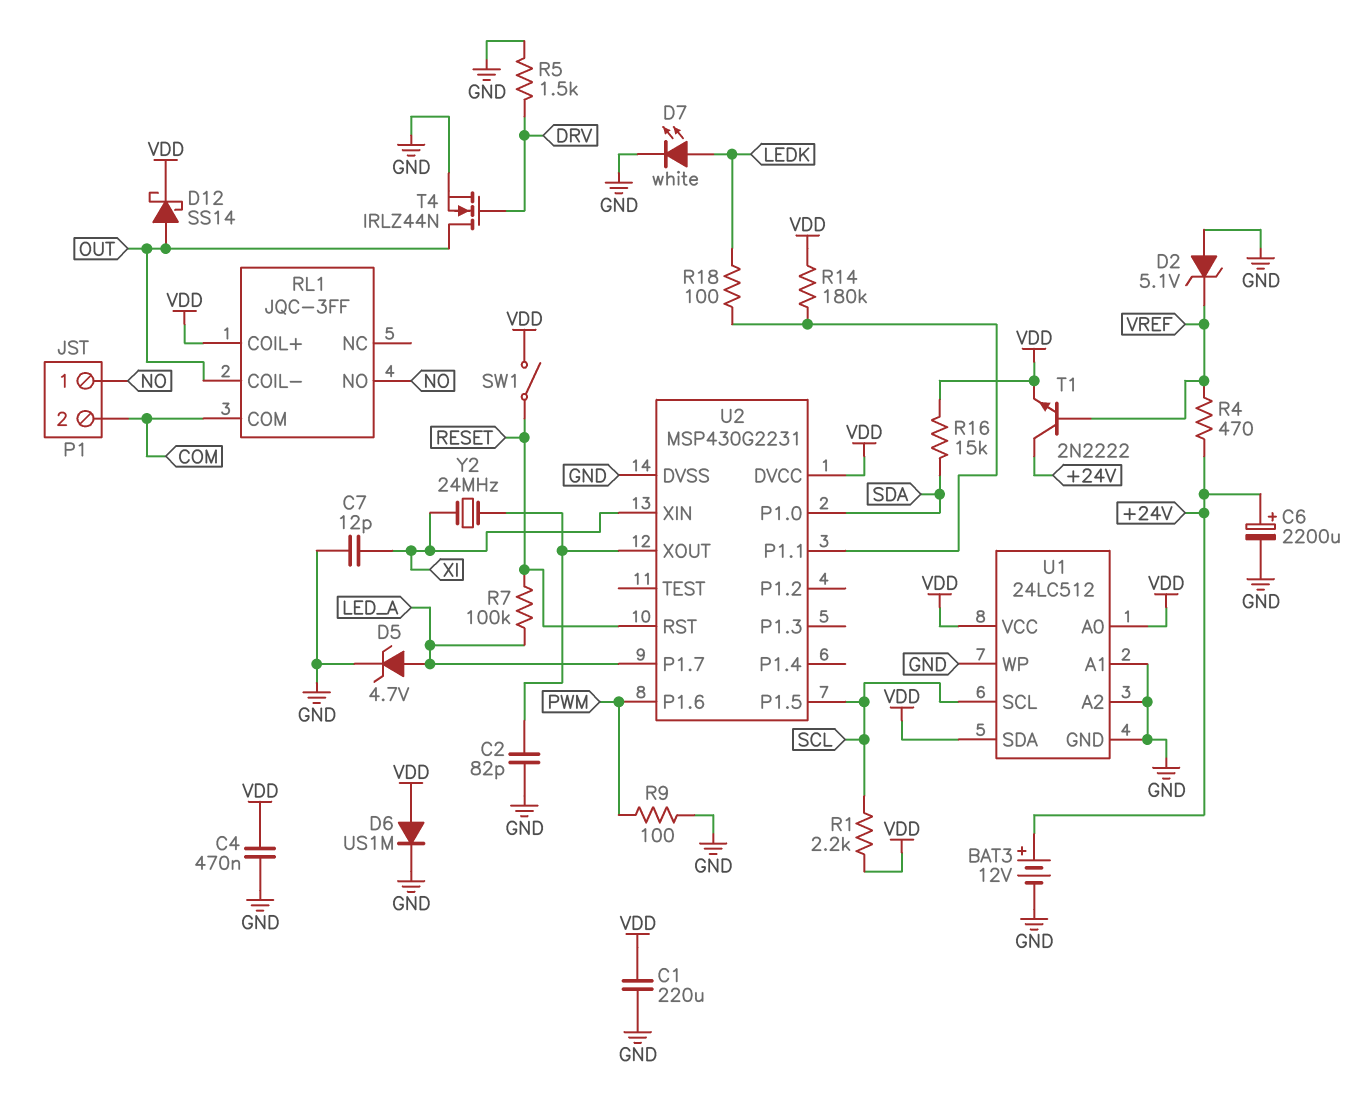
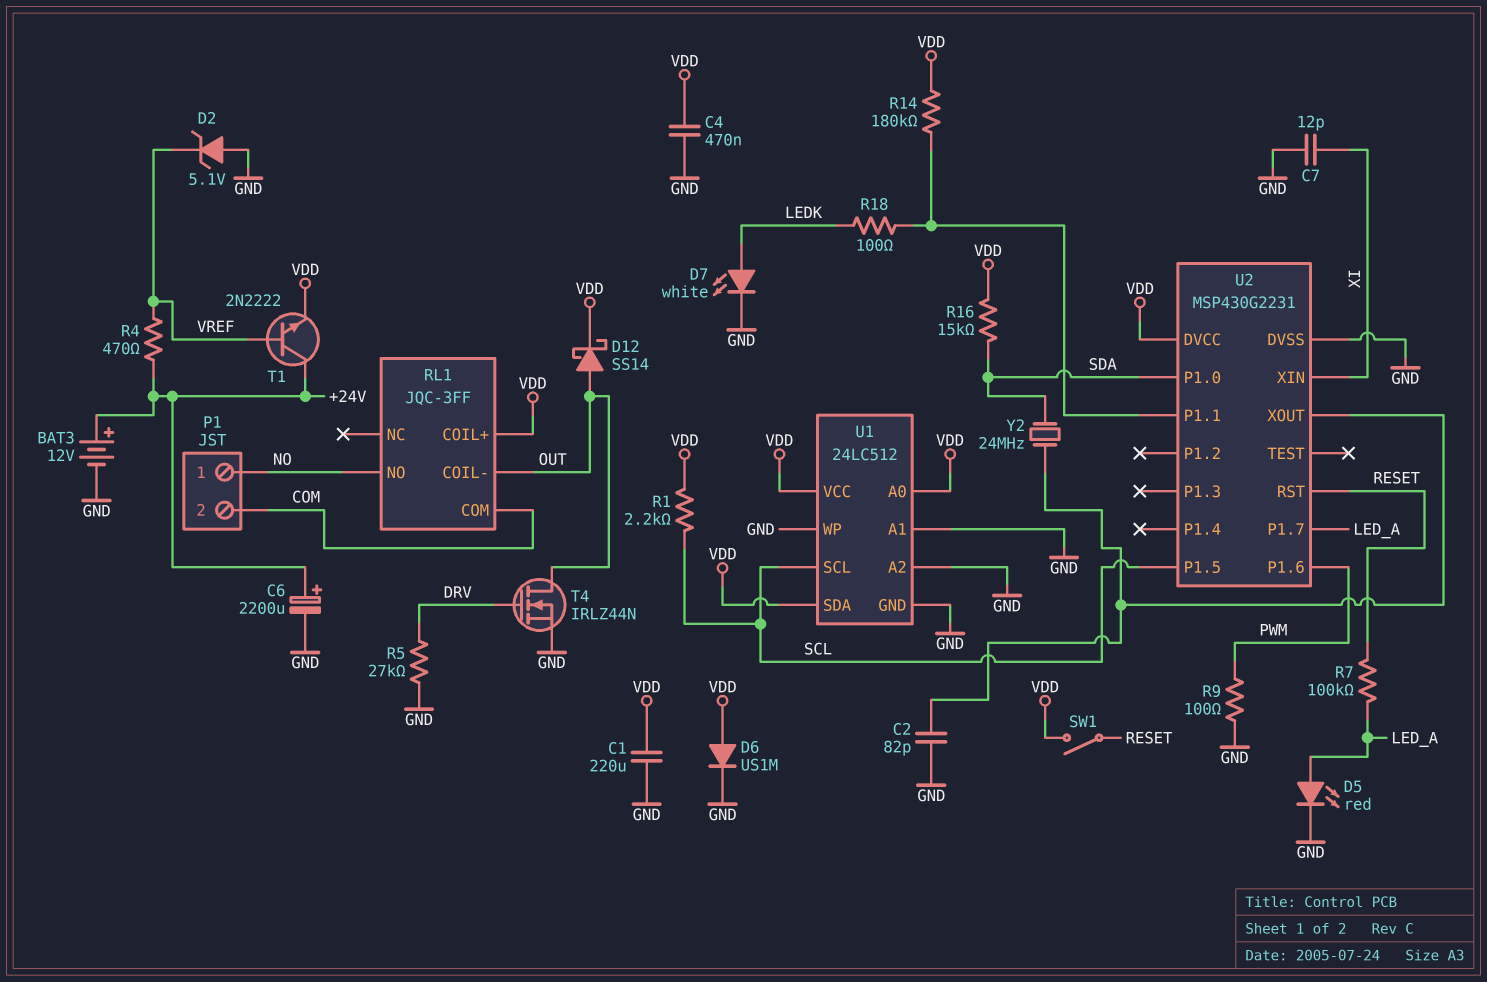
D5: zener 4.7V (A LED_A, K GND) -> LED red (A LED_A, K GND)
R5: 1.5k (DRV, GND) -> 27k (DRV, GND)
Y2: 24MHz (U2/XOUT, XI) -> 24MHz (SDA, U2/XOUT)

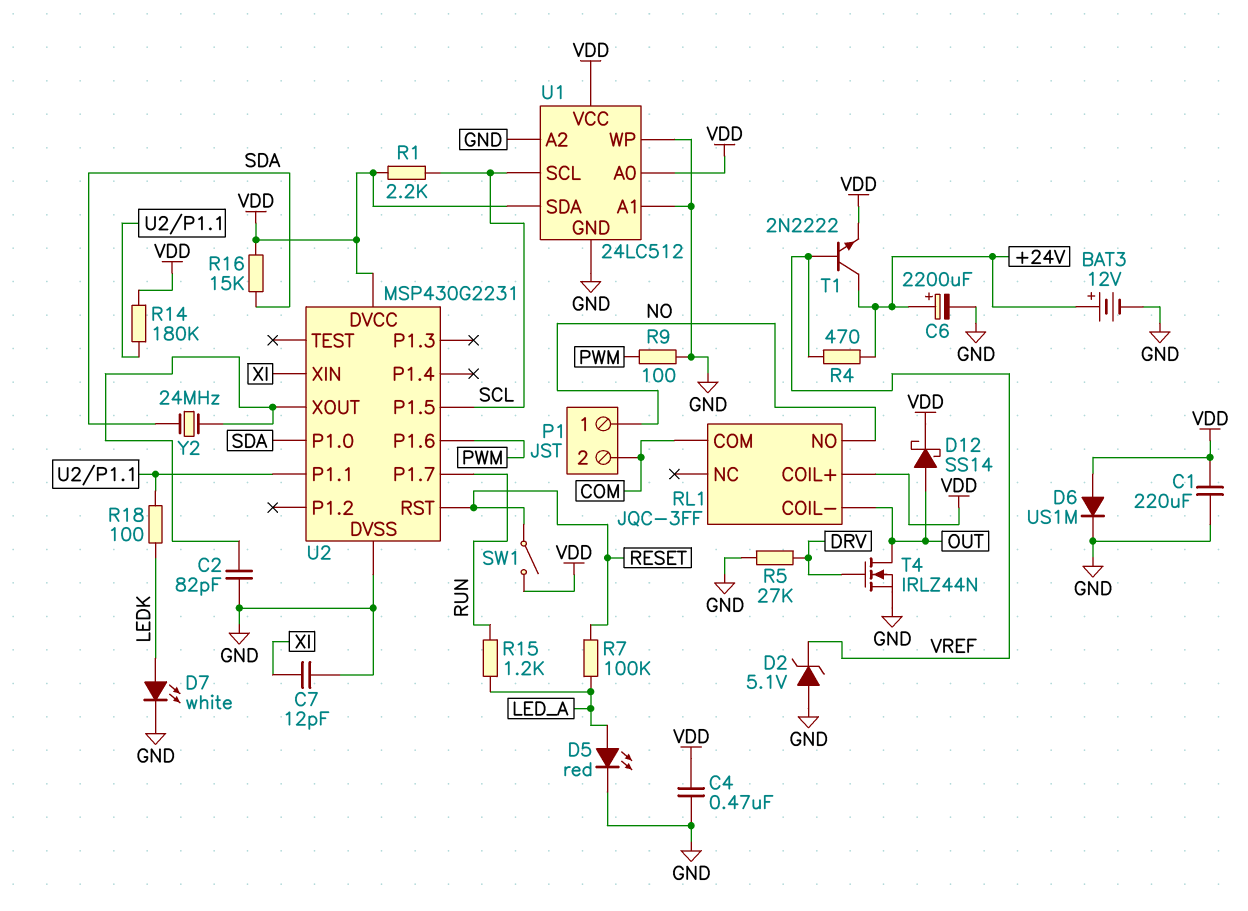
R15: none -> 1.2k (LED_A, RUN)
U2 pin P1.7: LED_A -> RUN

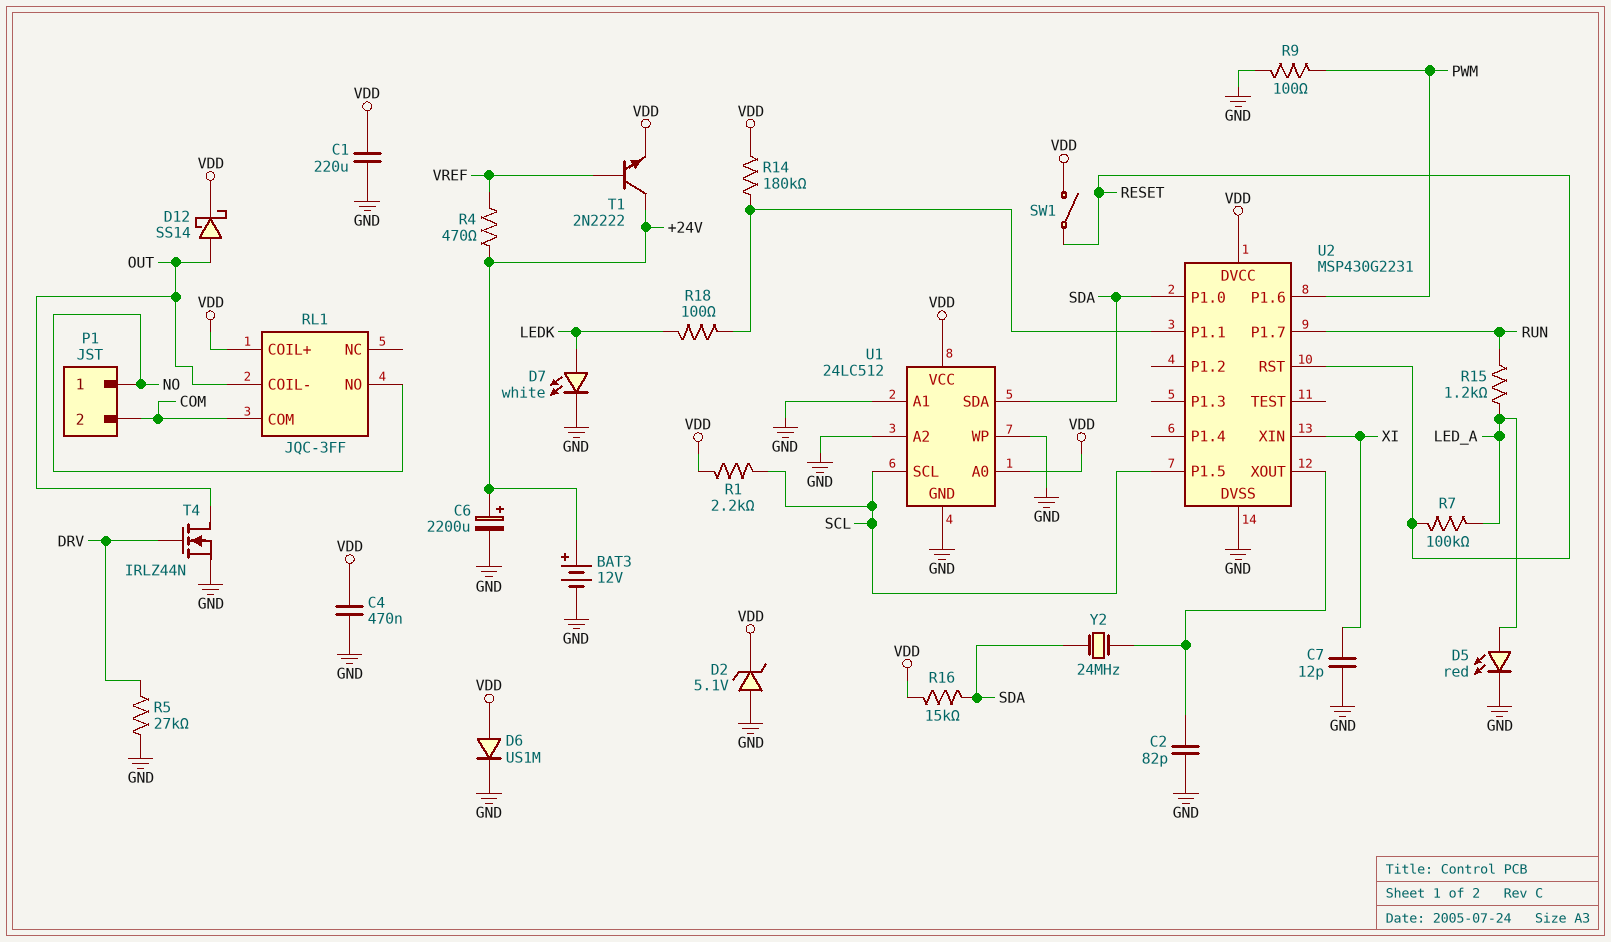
D2: zener 5.1V (A GND, K VREF) -> zener 5.1V (A GND, K VDD)
U1 pin SDA: VDD -> SDA

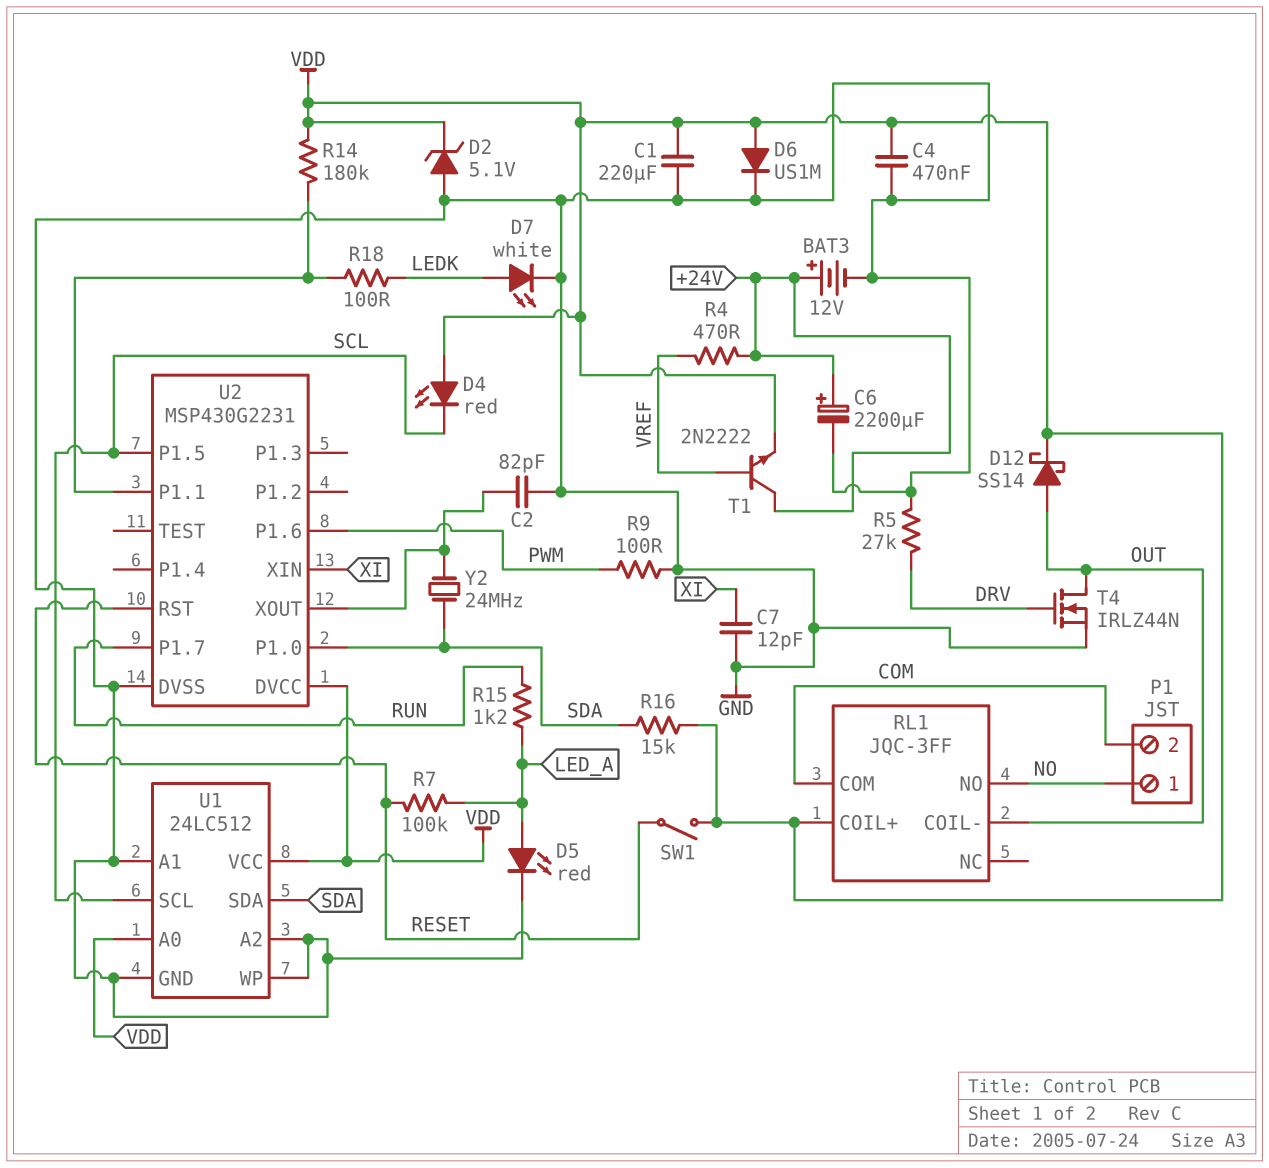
D4: none -> LED red (A VDD, K SCL)
R1: 2.2k (SCL, VDD) -> none

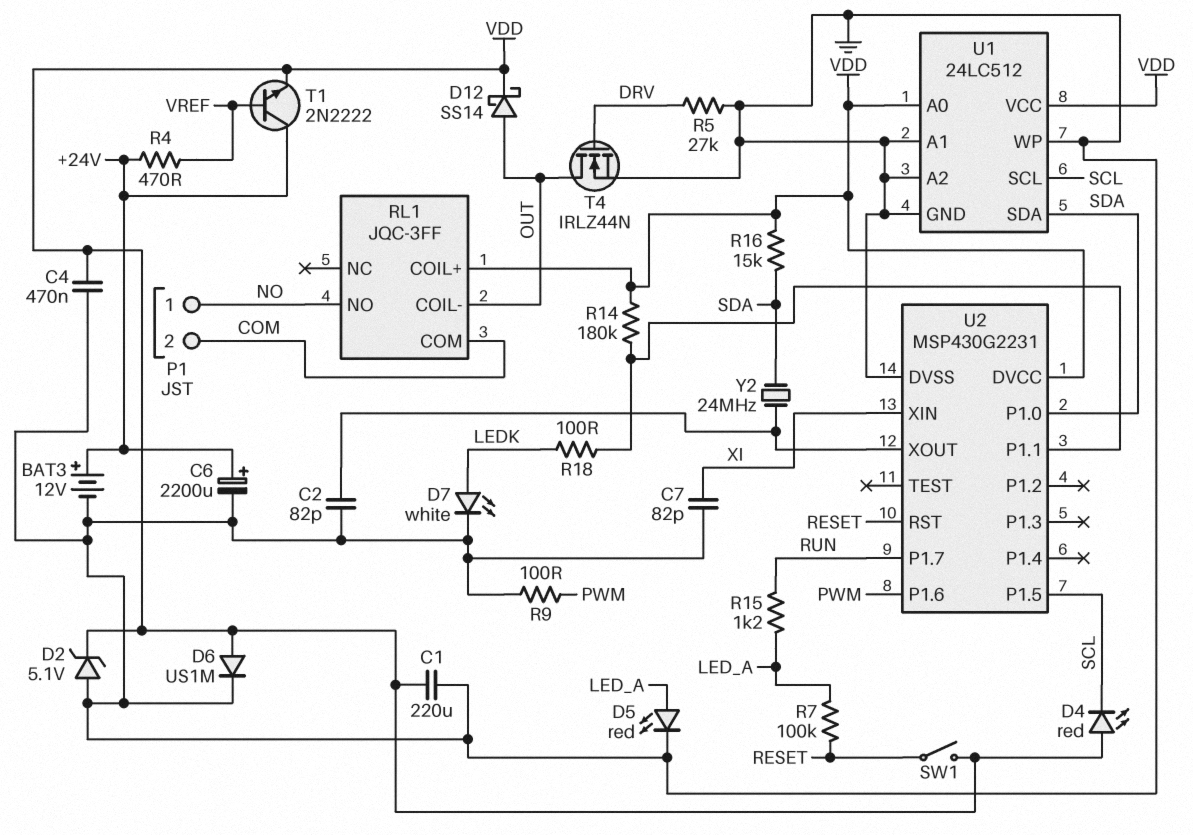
C7: 12pF (GND, XI) -> 82pF (GND, XI)

